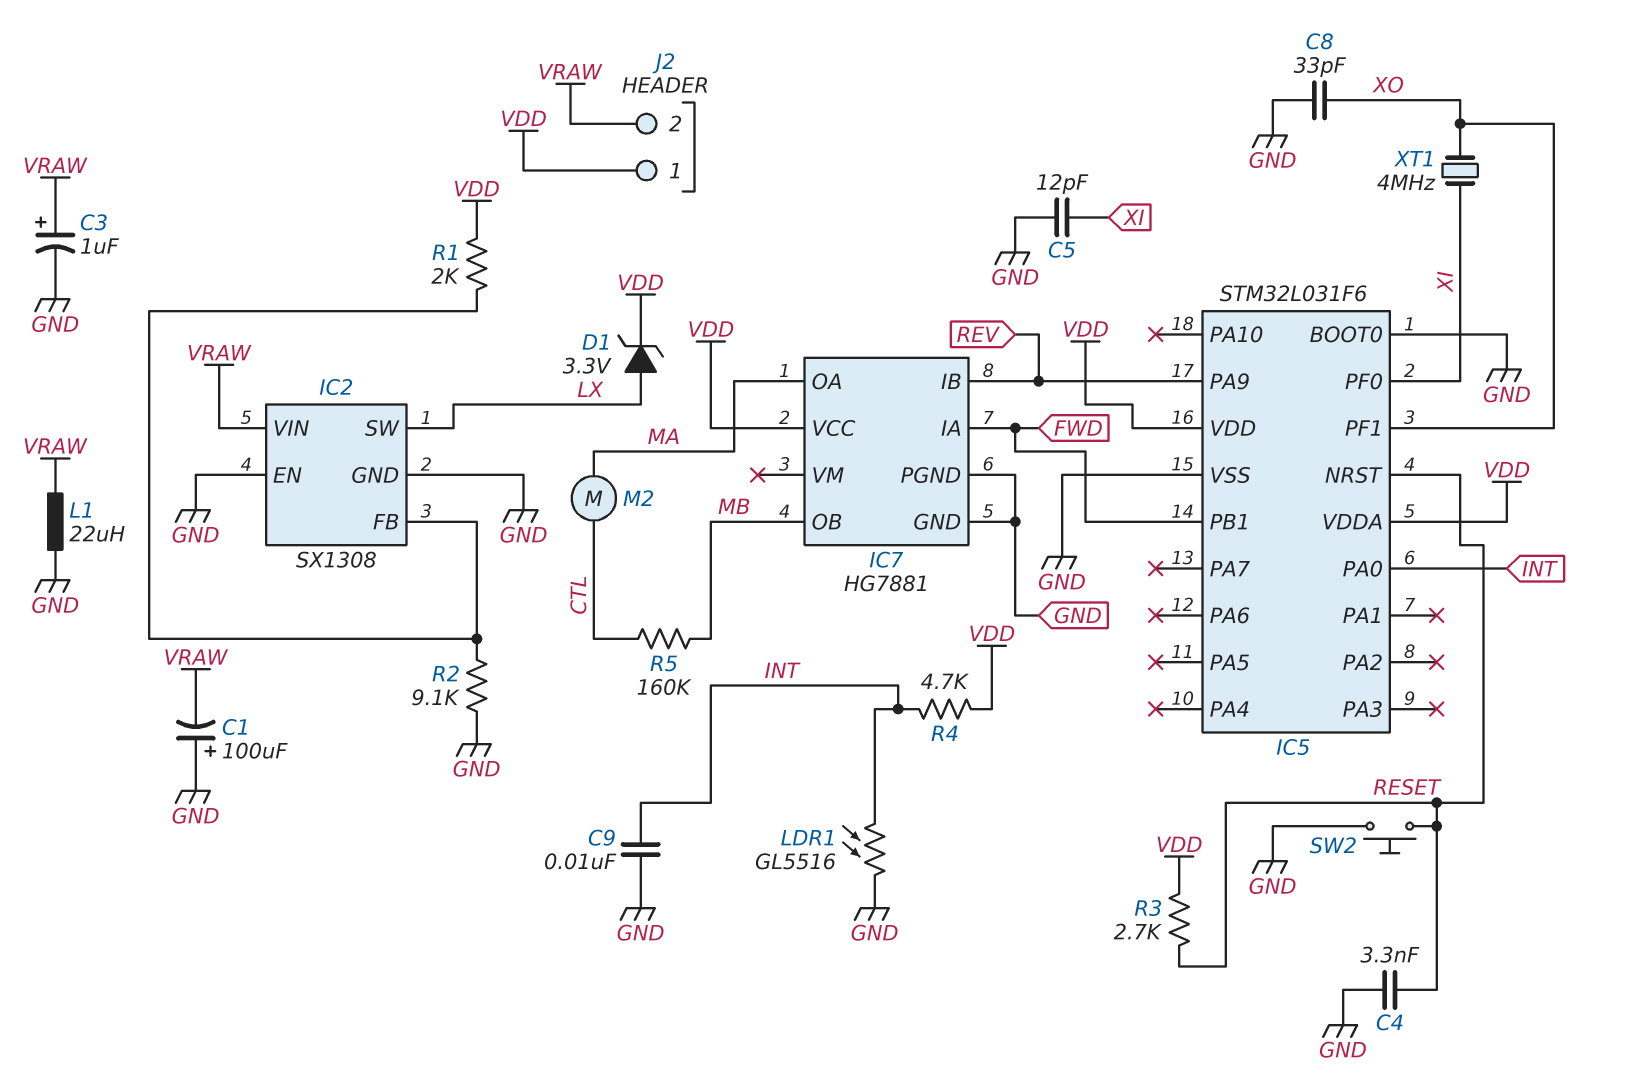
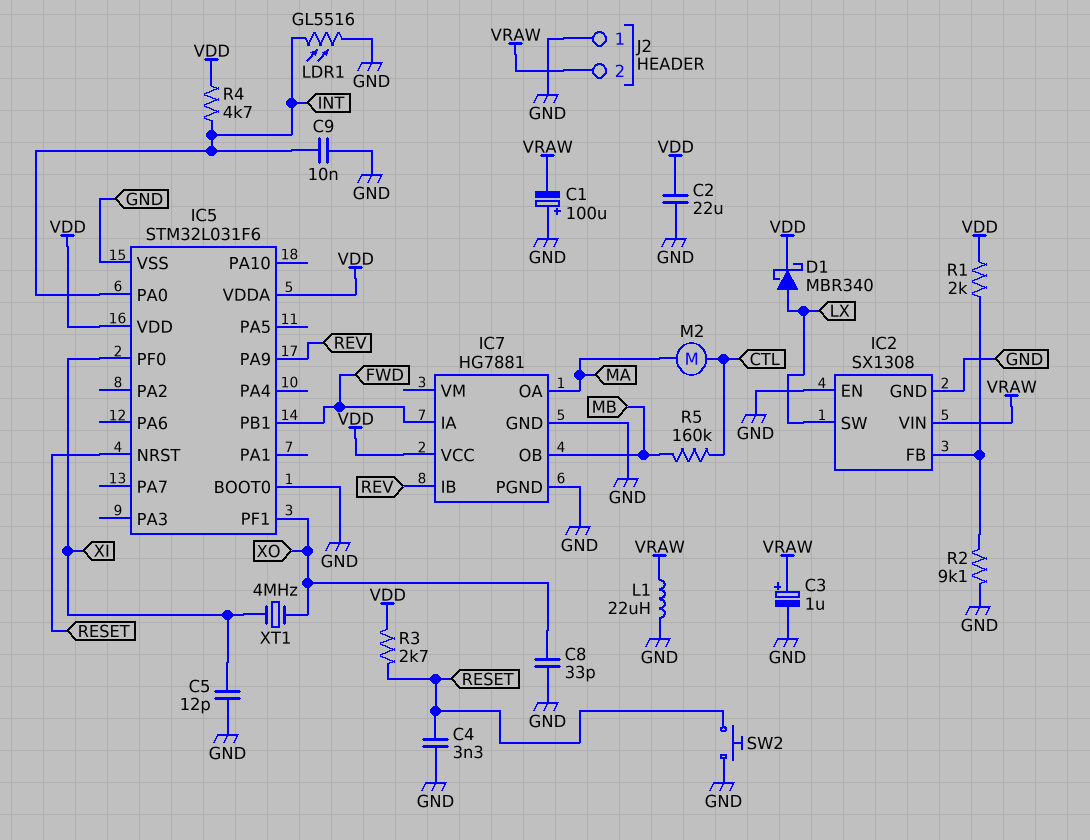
C2: none -> 22uF (GND, VDD)
D1: zener 3.3V (A LX, K VDD) -> schottky MBR340 (A LX, K VDD)
J2 pin 1: VDD -> GND

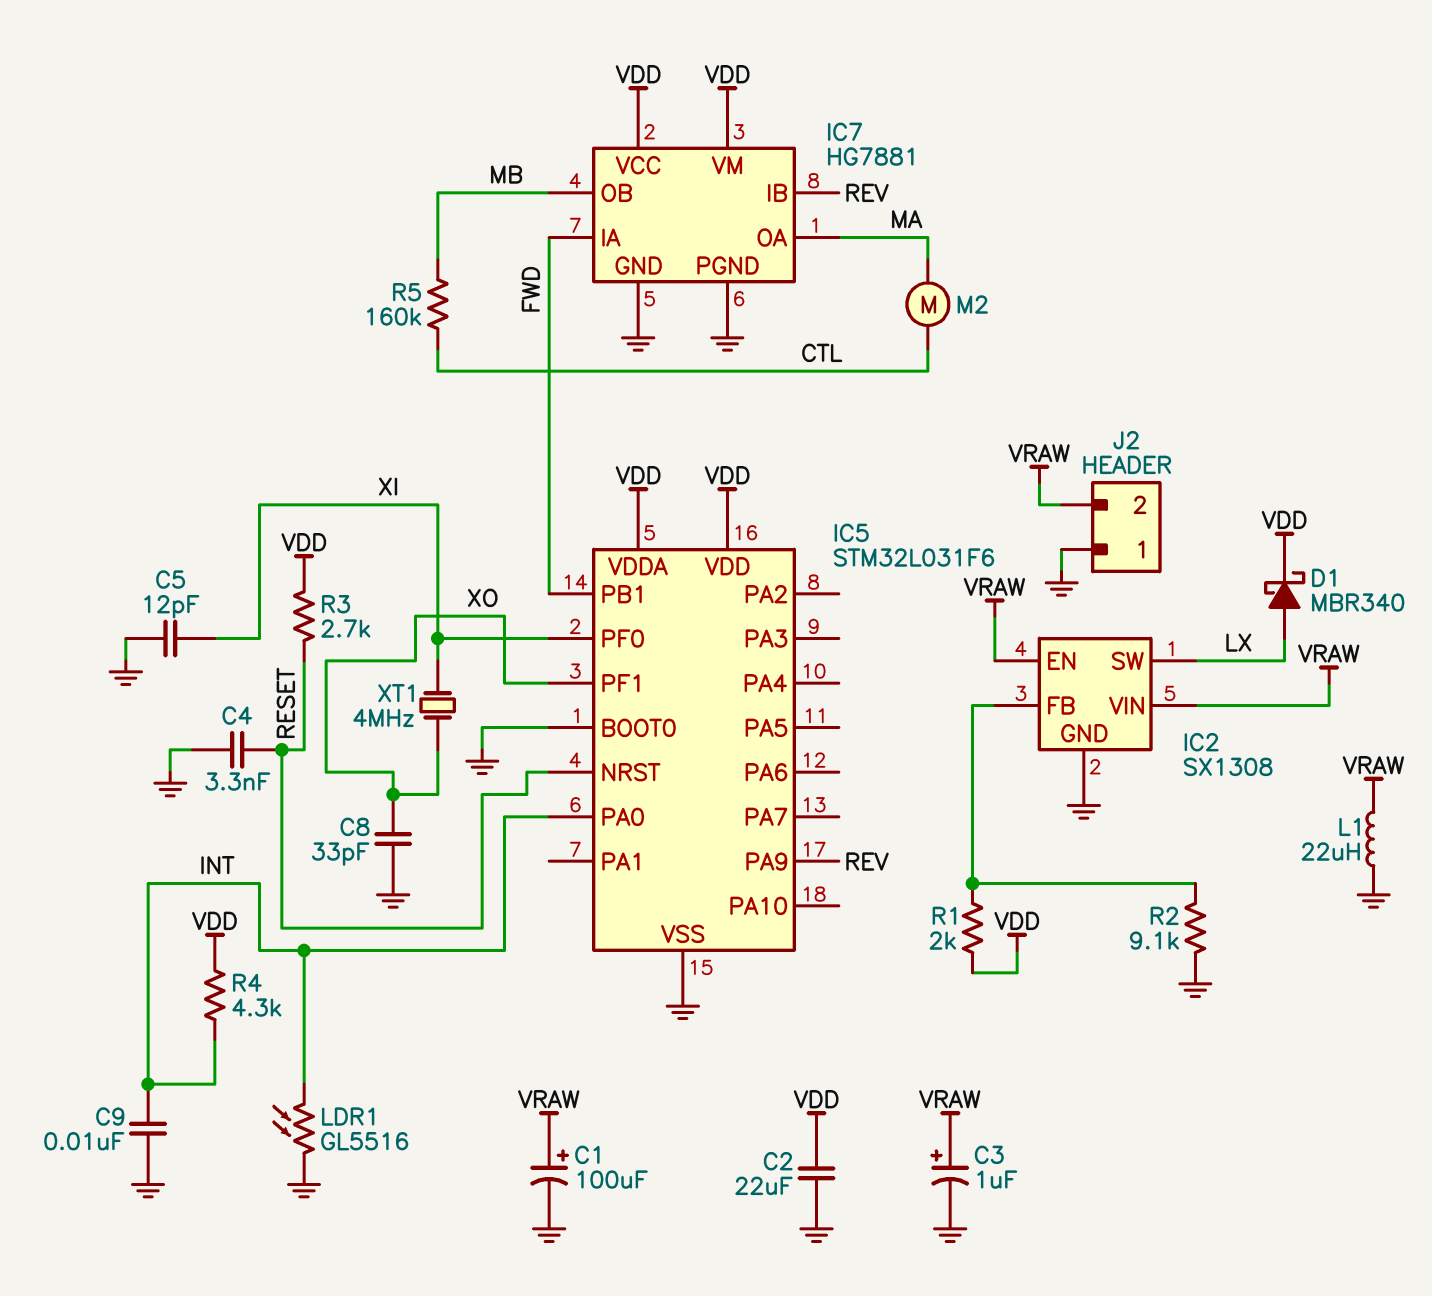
C1: 100uF (plus GND, minus VRAW) -> 100uF (plus VRAW, minus GND)
IC2 pin EN: GND -> VRAW
IC7 pin VM: none -> VDD
R4: 4.7k (INT, VDD) -> 4.3k (INT, VDD)
SW2: button (GND, RESET) -> none

